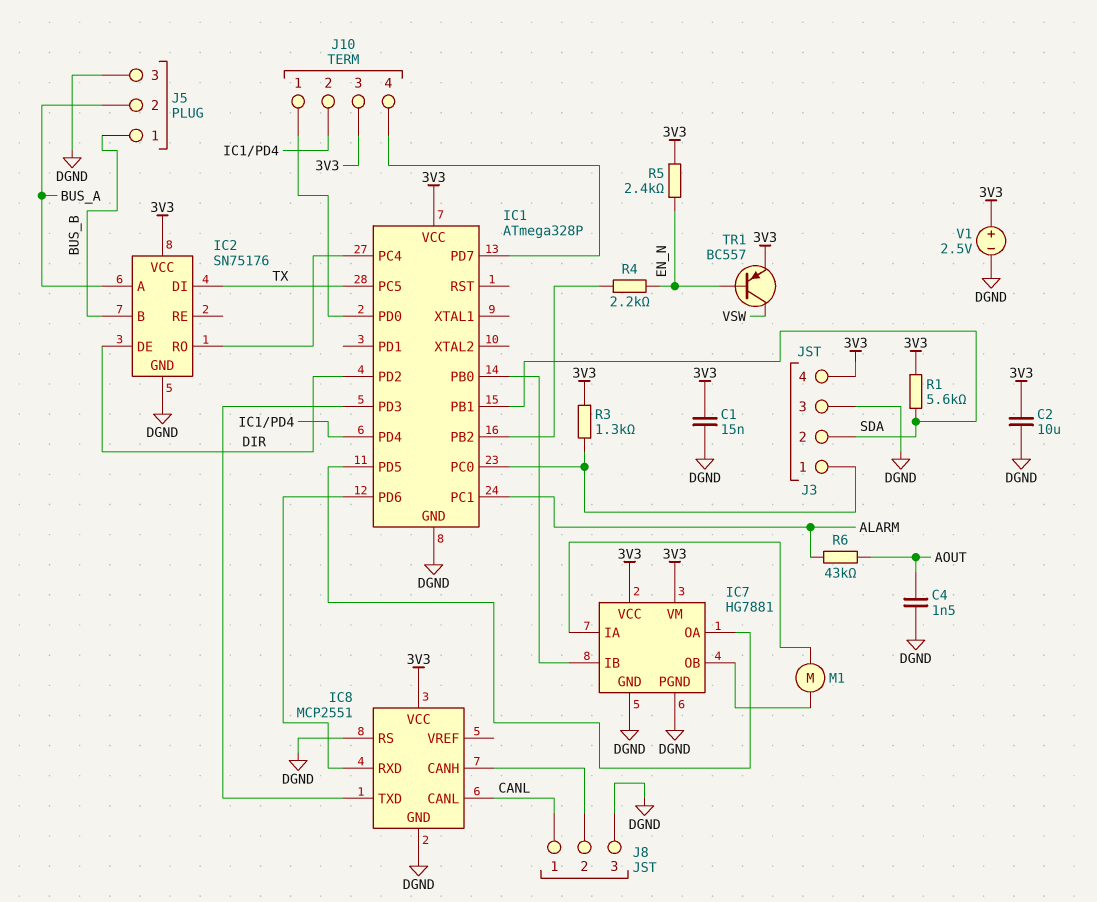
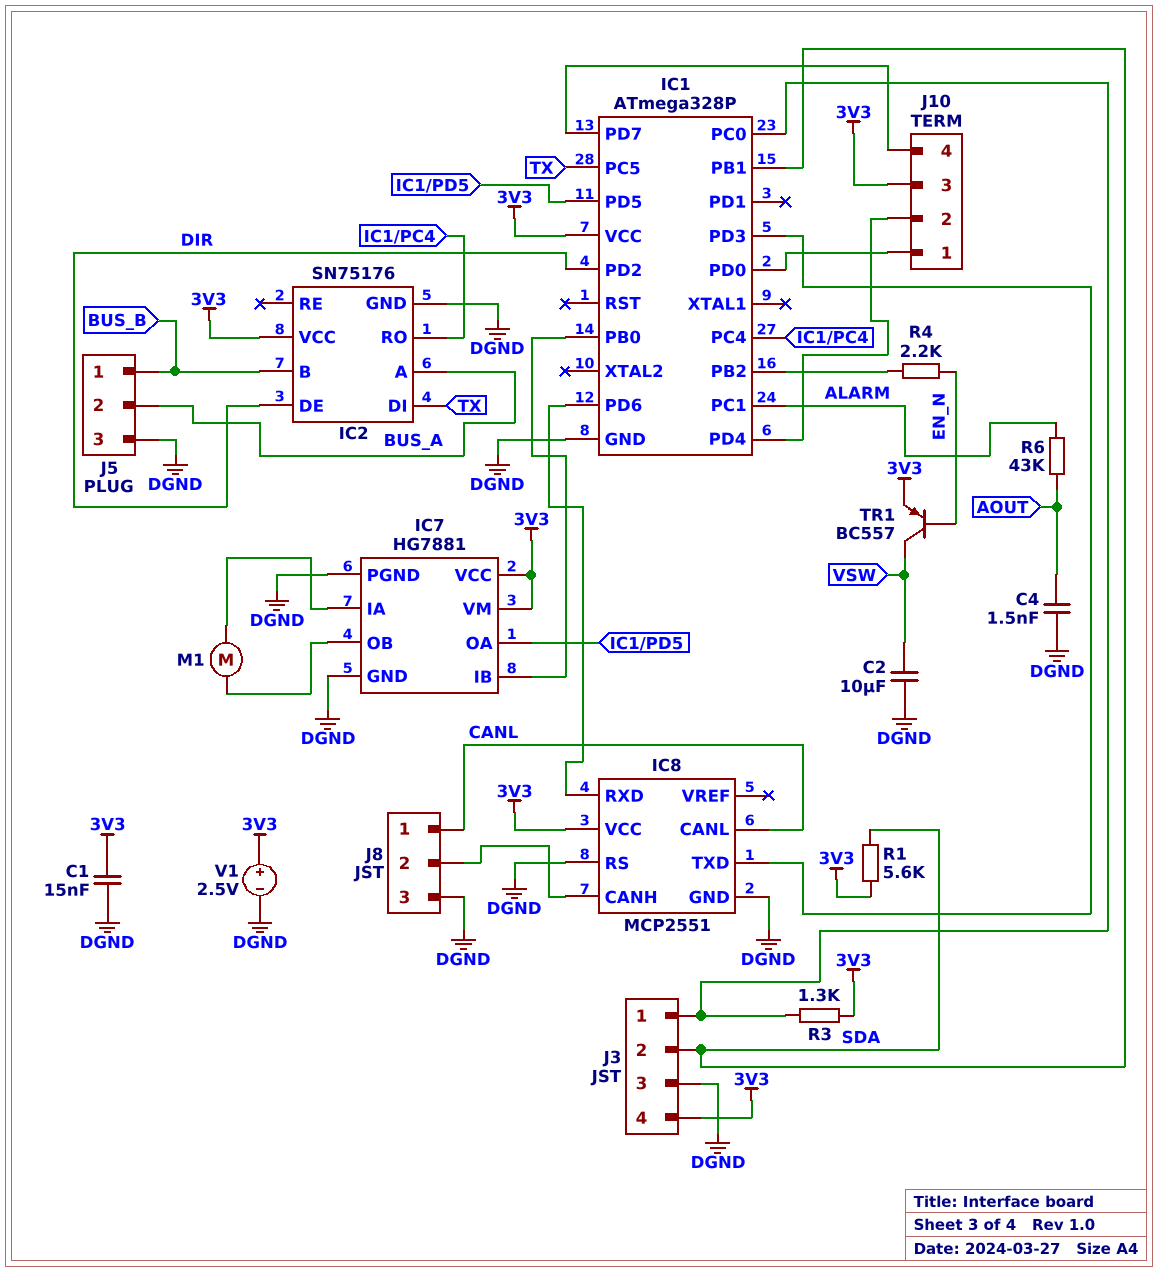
C2: 10uF (3V3, DGND) -> 10uF (DGND, VSW)
R5: 2.4k (3V3, EN_N) -> none

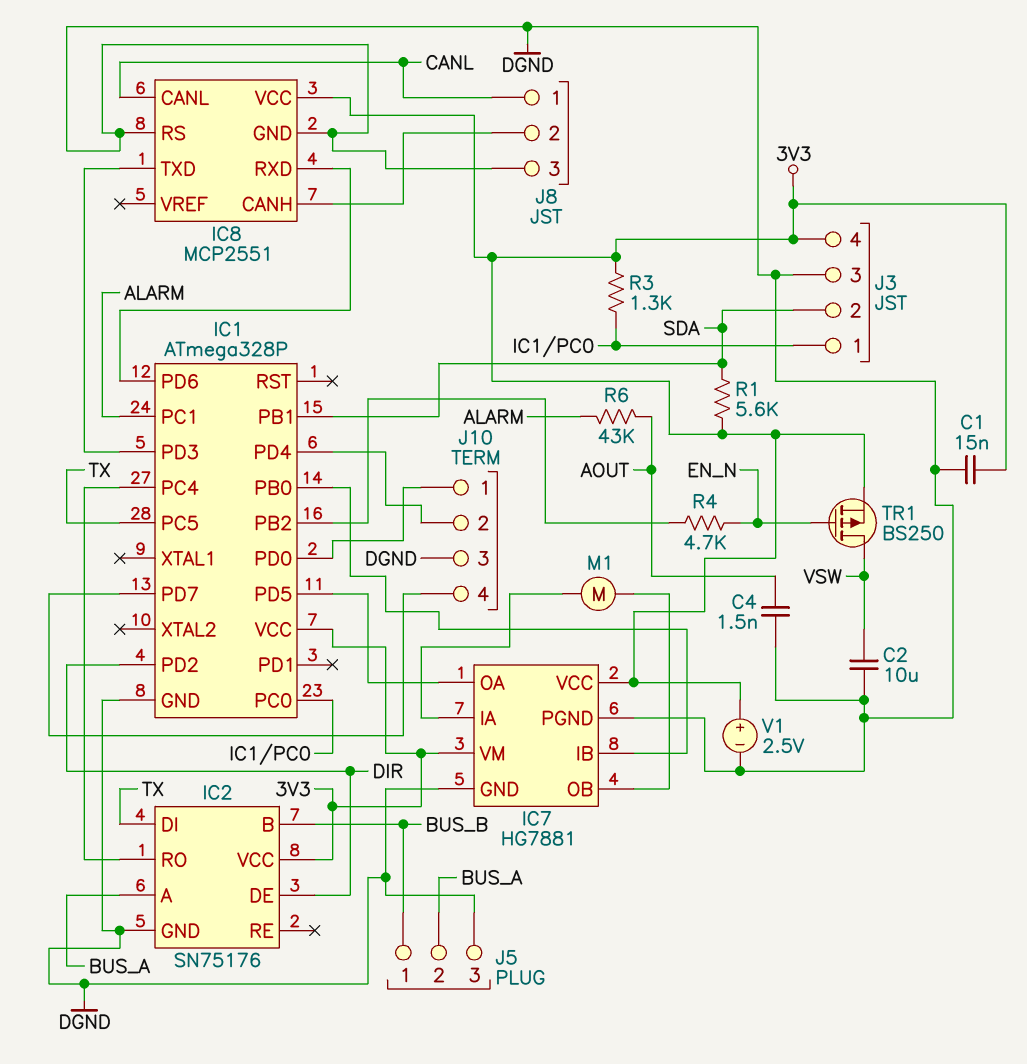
J10 pin 3: 3V3 -> DGND
R4: 2.2k (EN_N, IC1/PB2) -> 4.7k (EN_N, IC1/PB2)
TR1: PNP BC557 (B EN_N, C VSW, E 3V3) -> PMOS BS250 (G EN_N, D VSW, S 3V3)

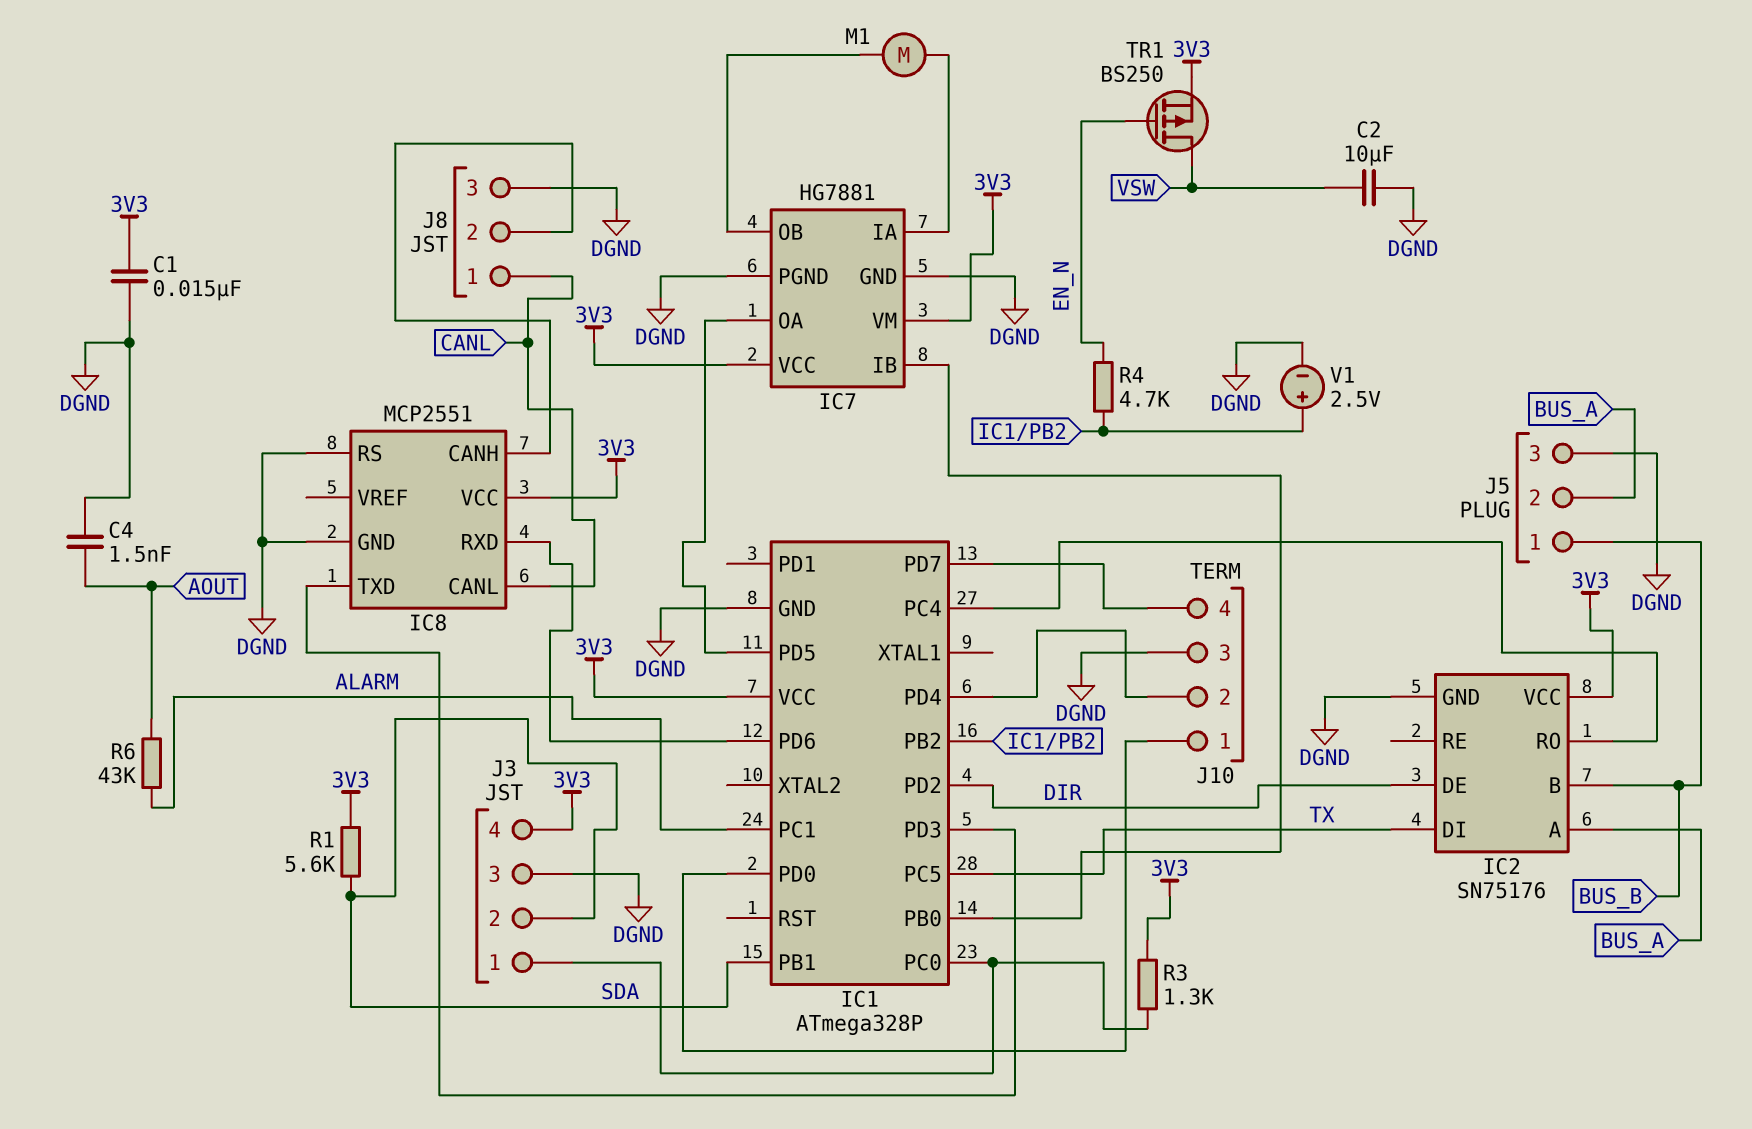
V1: 2.5V (plus 3V3, minus DGND) -> 2.5V (plus IC1/PB2, minus DGND)

